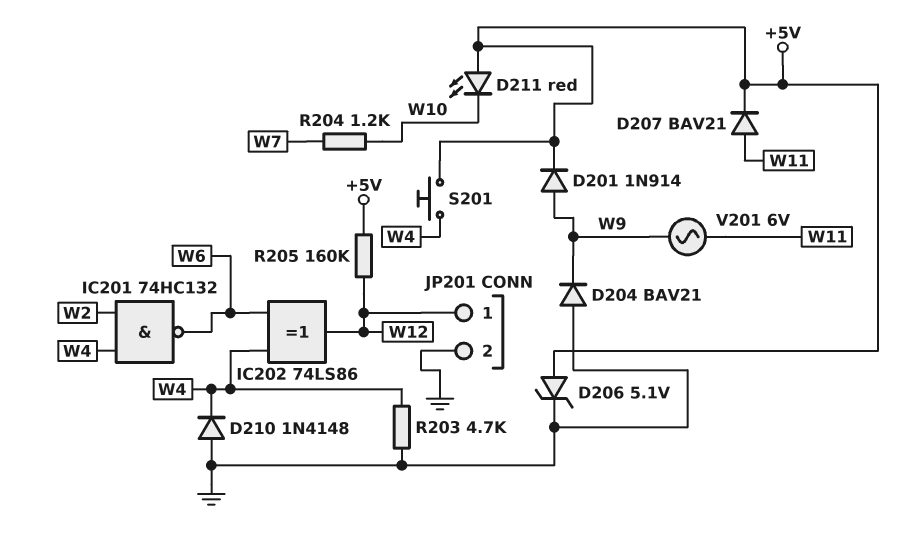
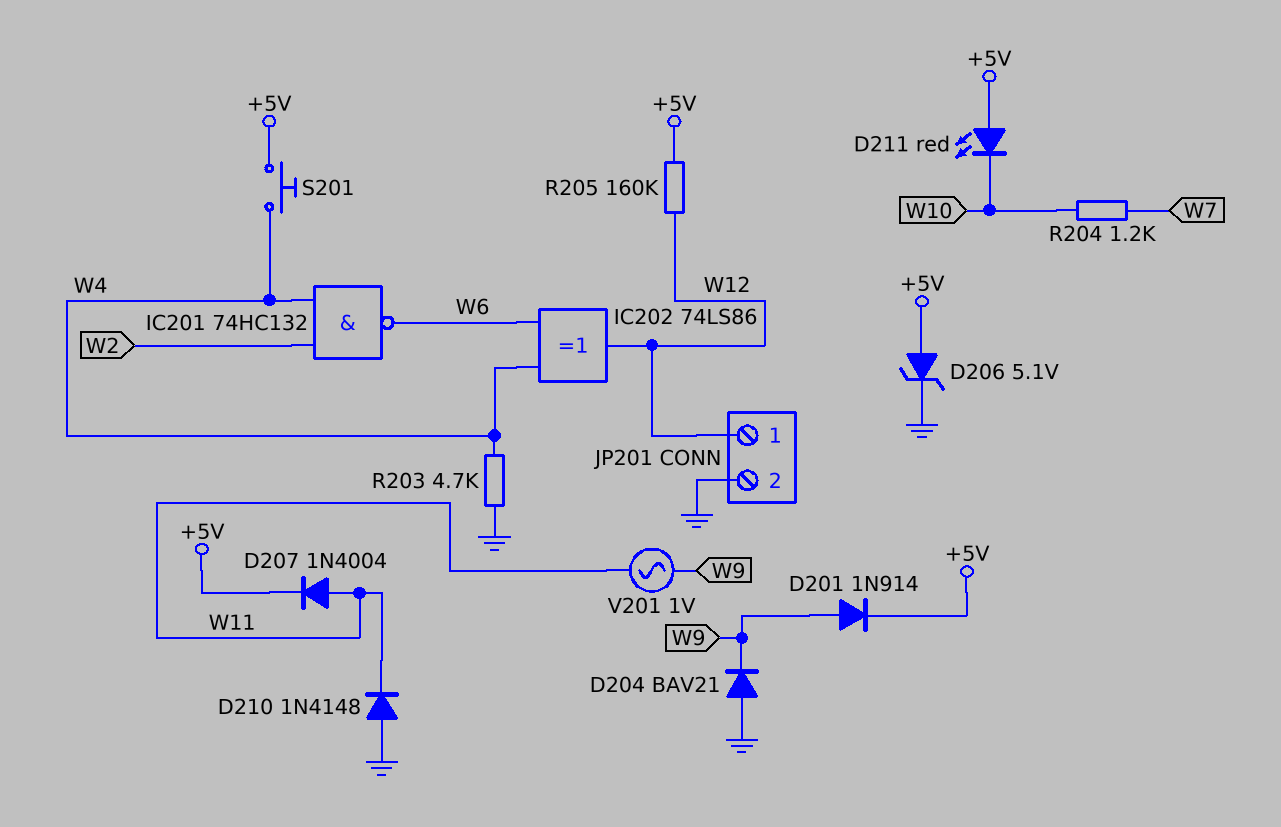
D207: diode BAV21 (A W11, K +5V) -> diode 1N4004 (A W11, K +5V)
D210: diode 1N4148 (A GND, K W4) -> diode 1N4148 (A GND, K W11)
V201: AC 6V (W9, W11) -> AC 1V (W9, W11)

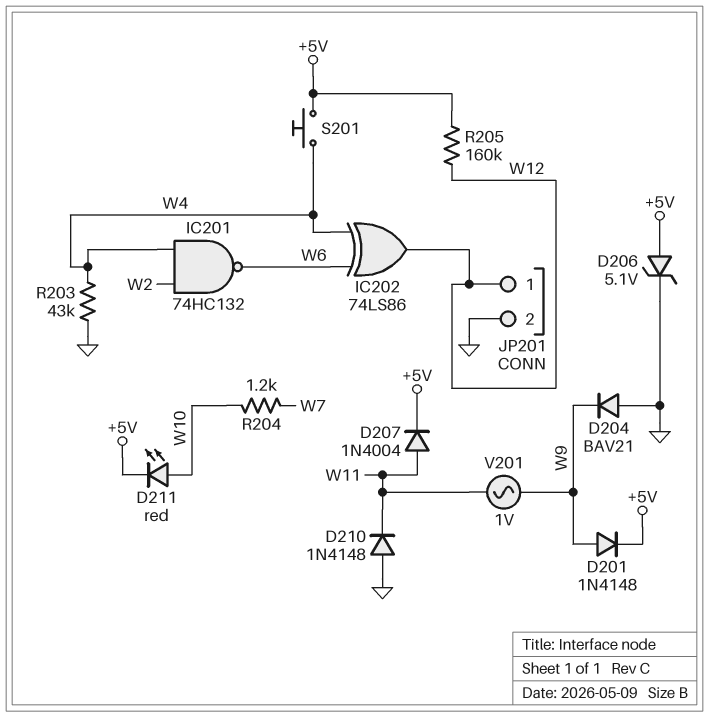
D201: diode 1N914 (A W9, K +5V) -> diode 1N4148 (A W9, K +5V)
D211: LED red (A +5V, K W10) -> LED red (A W10, K +5V)
R203: 4.7k (GND, W4) -> 43k (GND, W4)

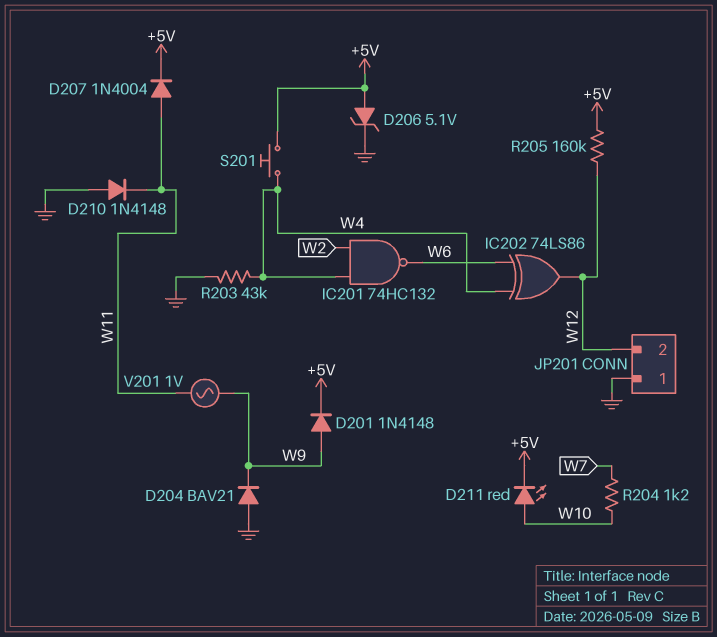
JP201 pin 1: W12 -> GND
JP201 pin 2: GND -> W12

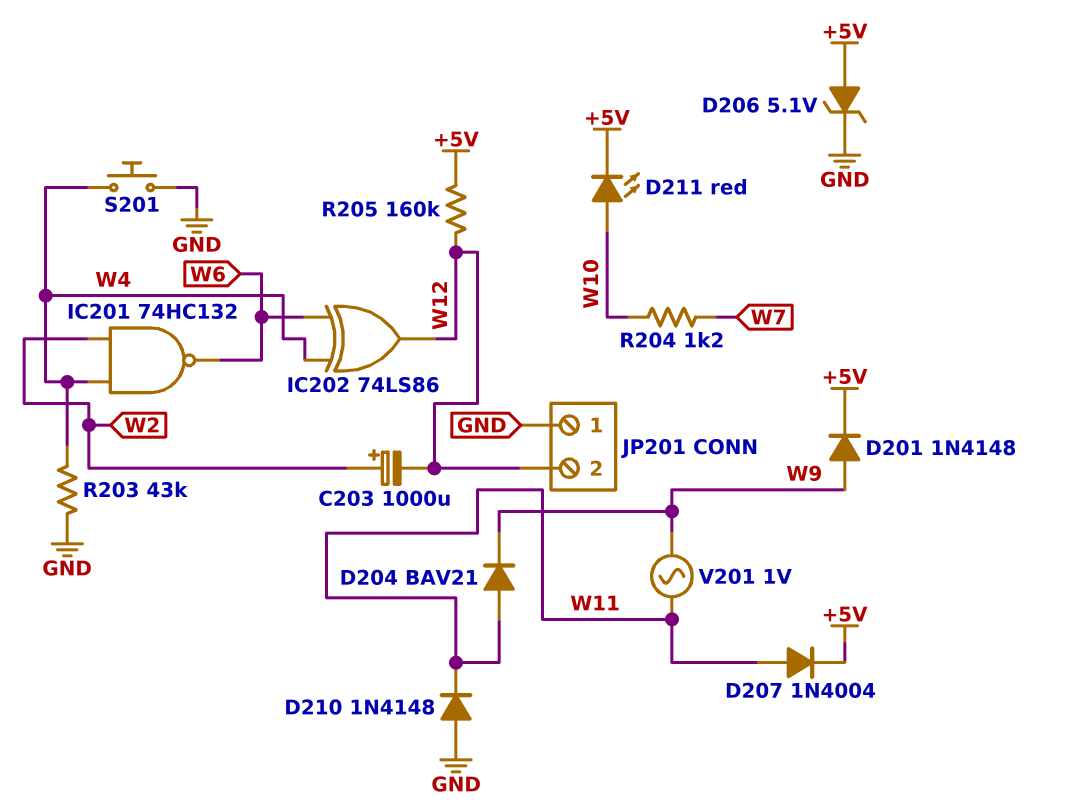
C203: none -> 1000uF (plus W2, minus W12)
D204: diode BAV21 (A GND, K W9) -> diode BAV21 (A W11, K W9)
S201: button (+5V, W4) -> button (GND, W4)

